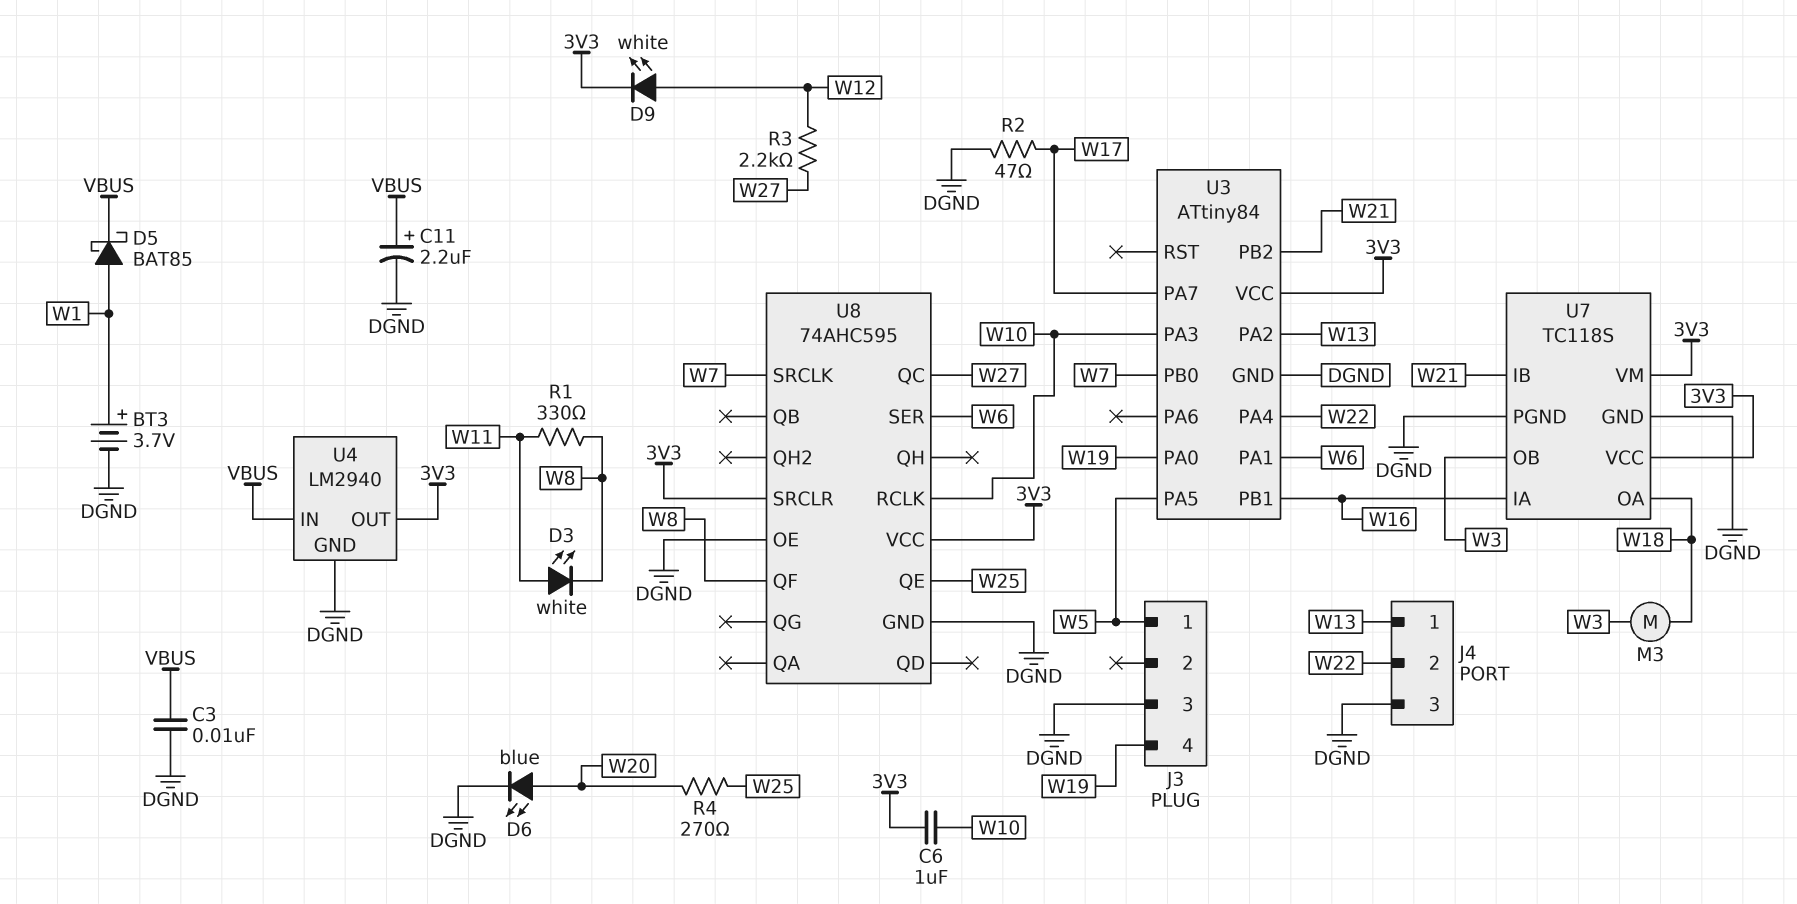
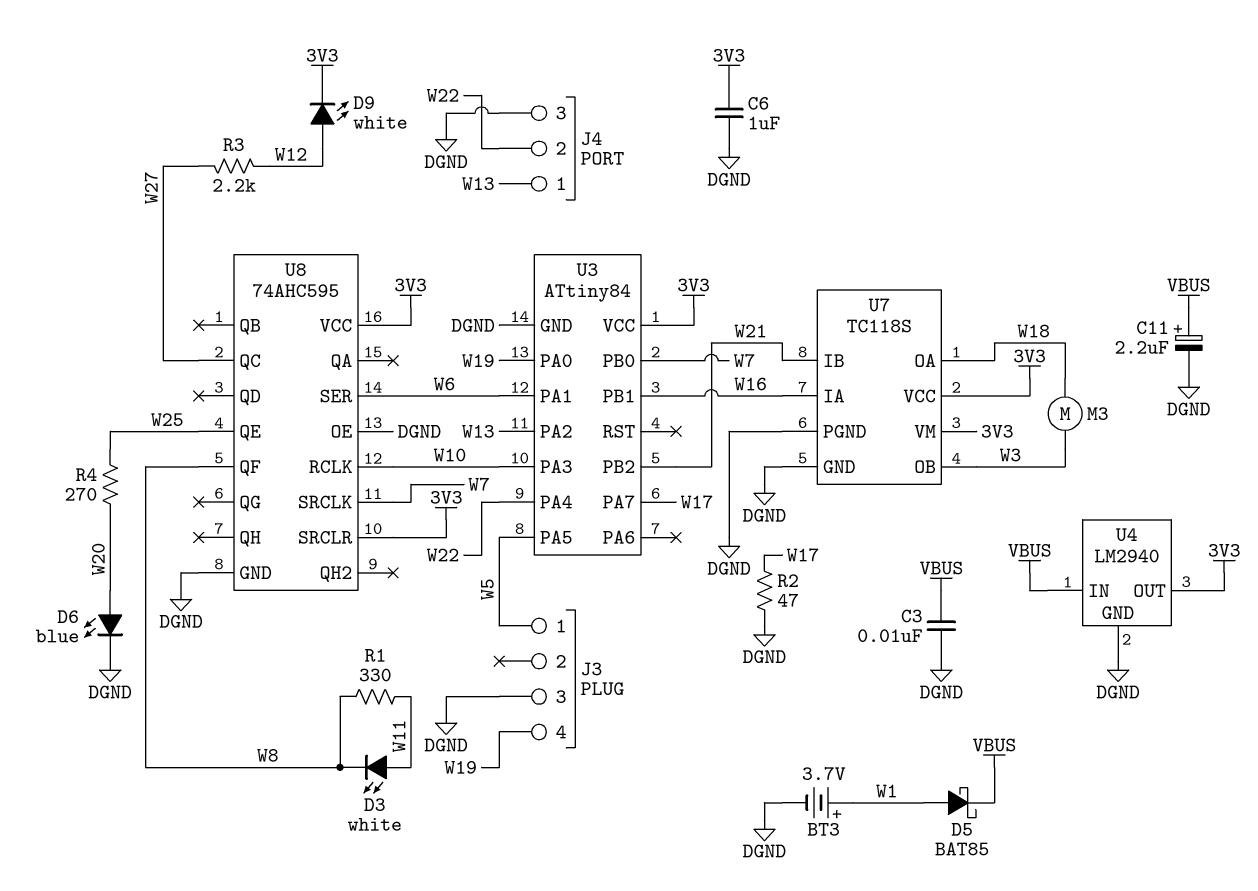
C6: 1uF (3V3, W10) -> 1uF (3V3, DGND)

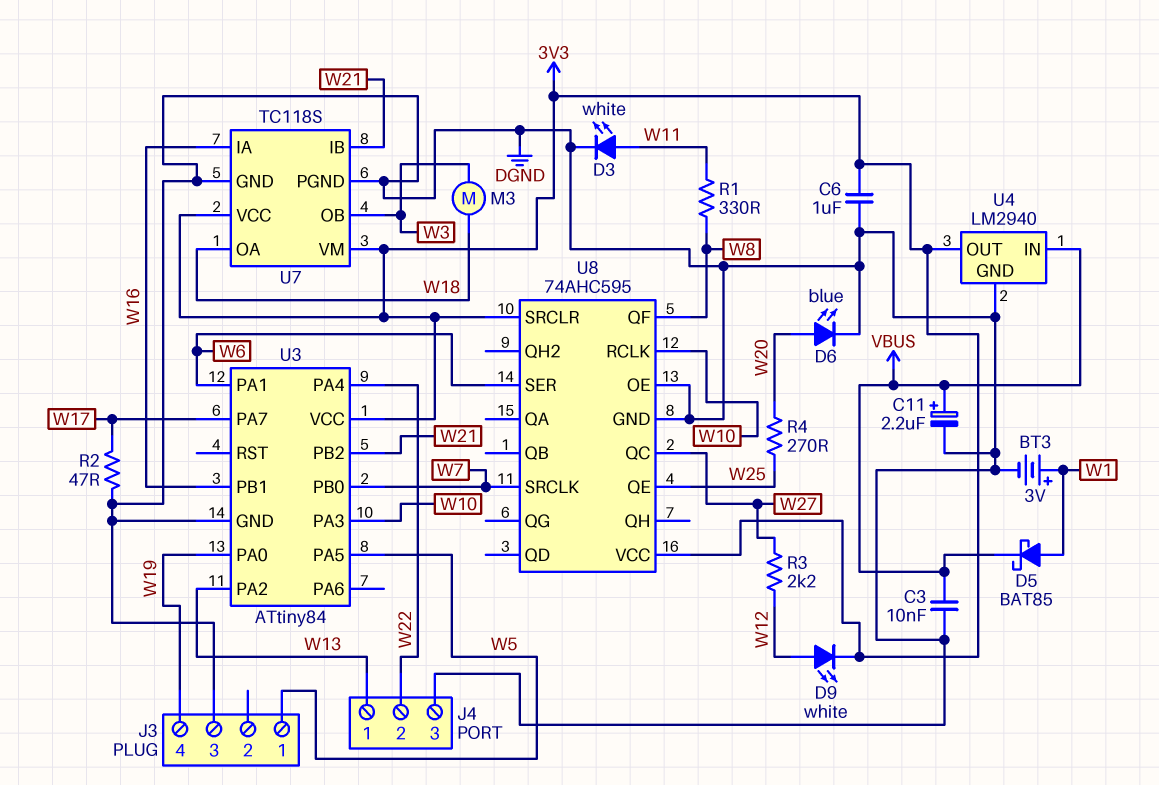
BT3: 3.7V (plus W1, minus DGND) -> 3V (plus W1, minus DGND)
D3: LED white (A W11, K W8) -> LED white (A W11, K DGND)

